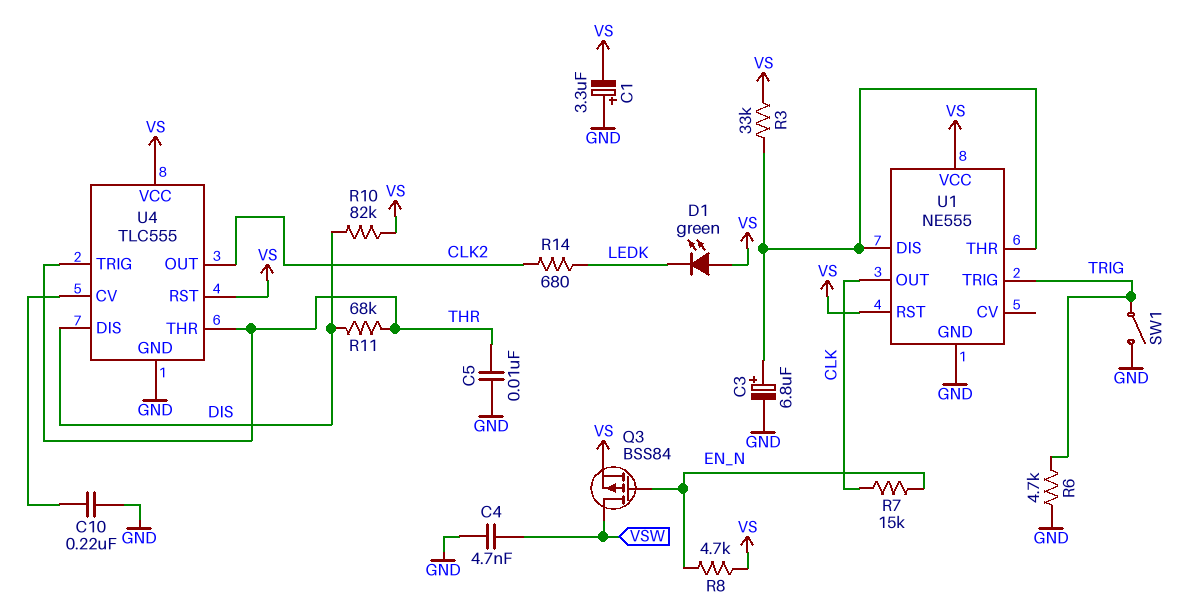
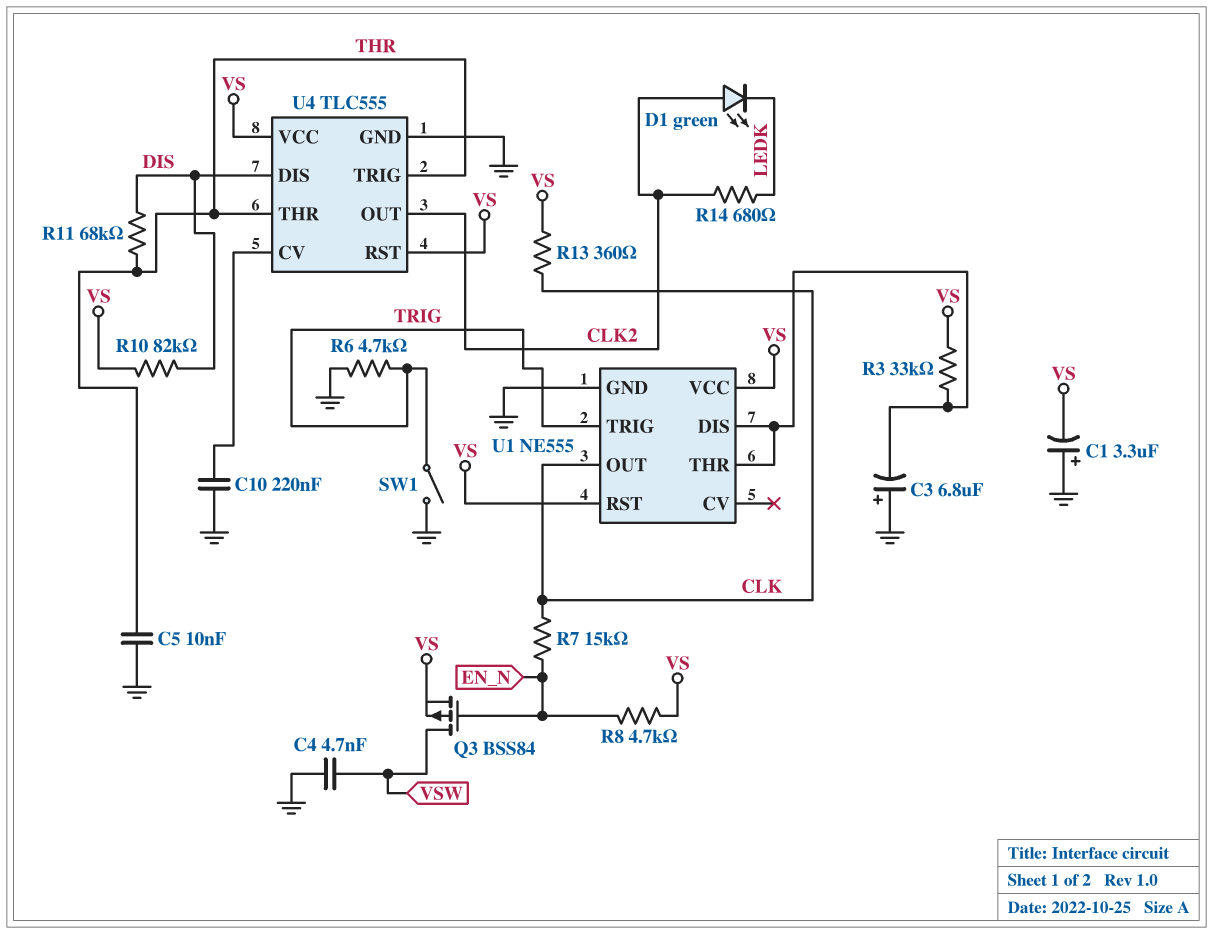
C3: 6.8uF (plus U1/DIS, minus GND) -> 6.8uF (plus GND, minus U1/DIS)
D1: LED green (A VS, K LEDK) -> LED green (A CLK2, K LEDK)
R13: none -> 360 (CLK, VS)

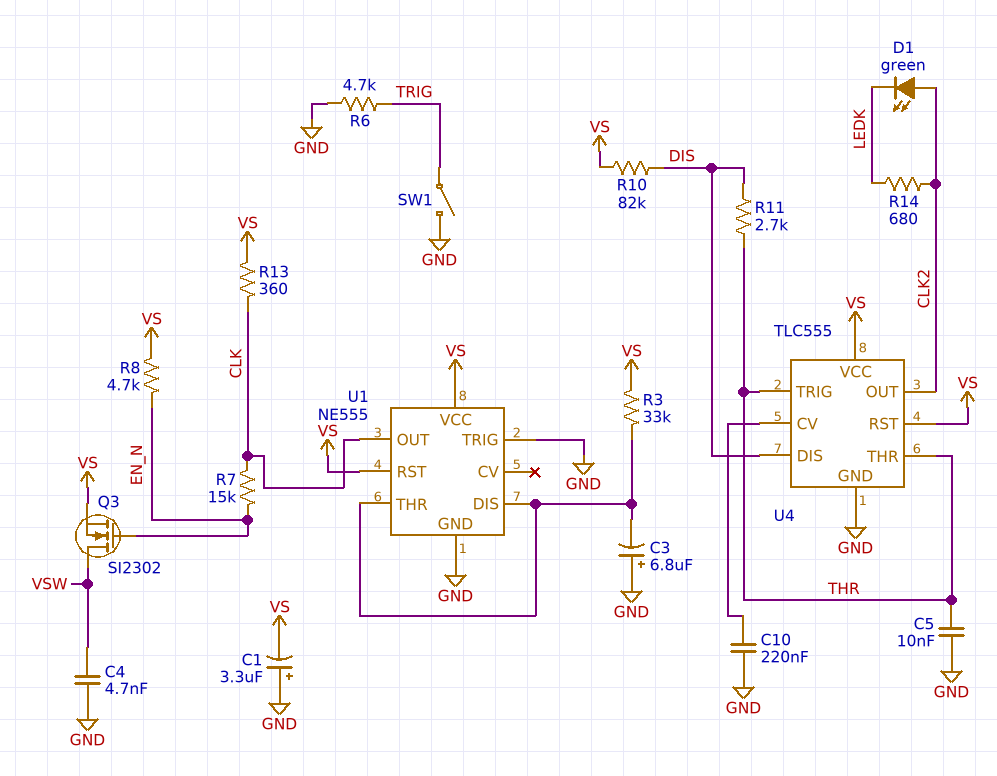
Q3: PMOS BSS84 (G EN_N, D VSW, S VS) -> NMOS SI2302 (G EN_N, D VSW, S VS)
R11: 68k (DIS, THR) -> 2.7k (DIS, THR)
U1 pin TRIG: TRIG -> GND

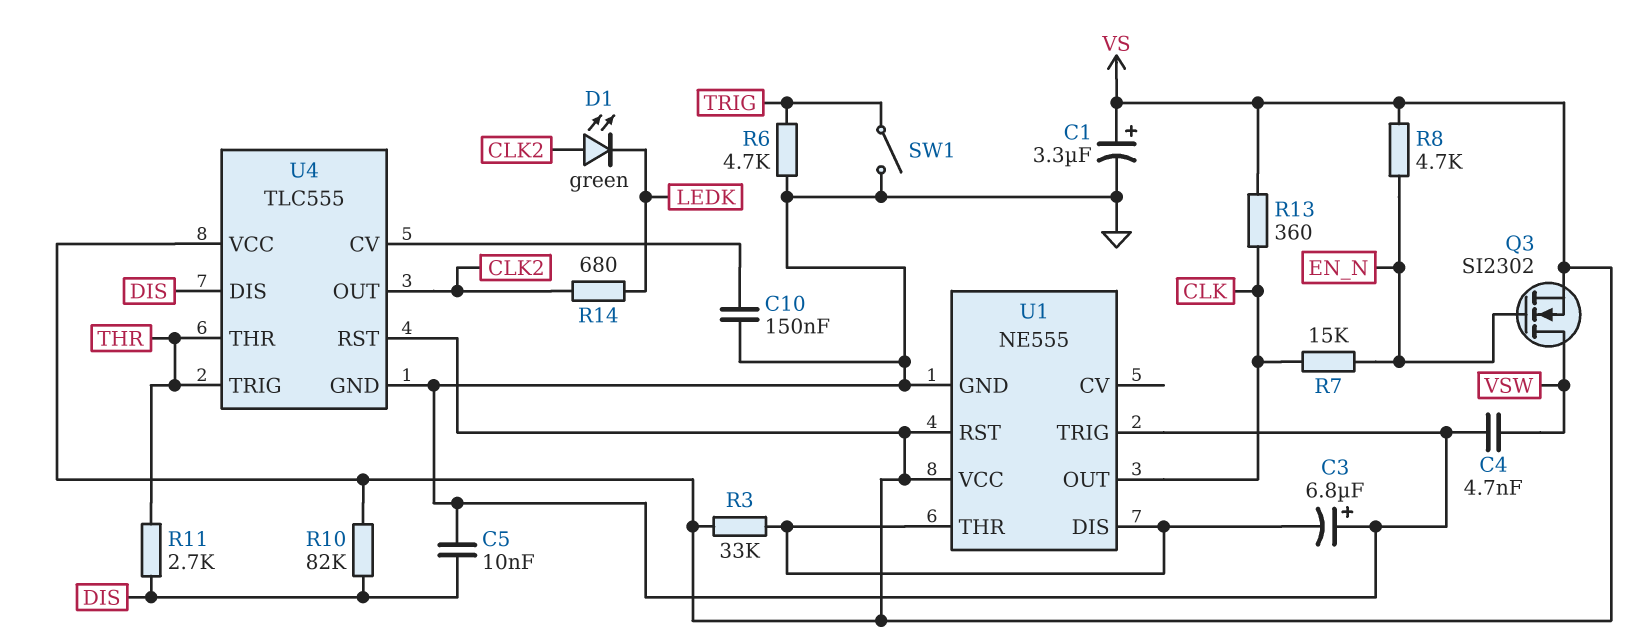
C1: 3.3uF (plus GND, minus VS) -> 3.3uF (plus VS, minus GND)
C5: 10nF (GND, THR) -> 10nF (DIS, GND)
C10: 220nF (GND, U4/CV) -> 150nF (GND, U4/CV)

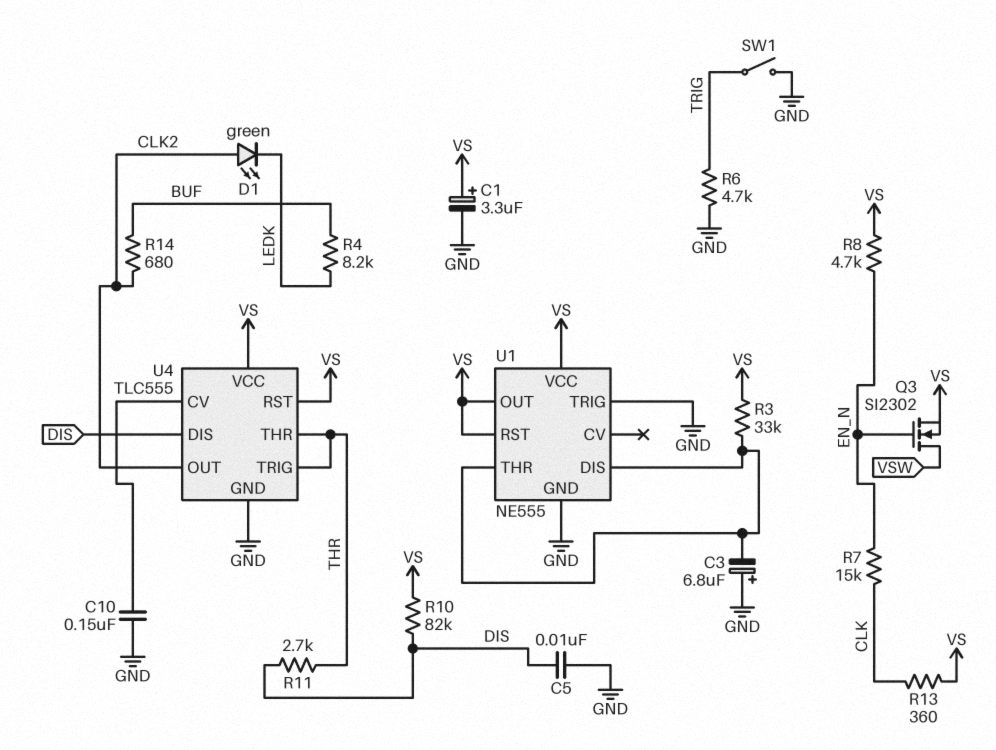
C4: 4.7nF (GND, VSW) -> none
R4: none -> 8.2k (BUF, LEDK)
R14: 680 (CLK2, LEDK) -> 680 (BUF, CLK2)
U1 pin OUT: CLK -> VS

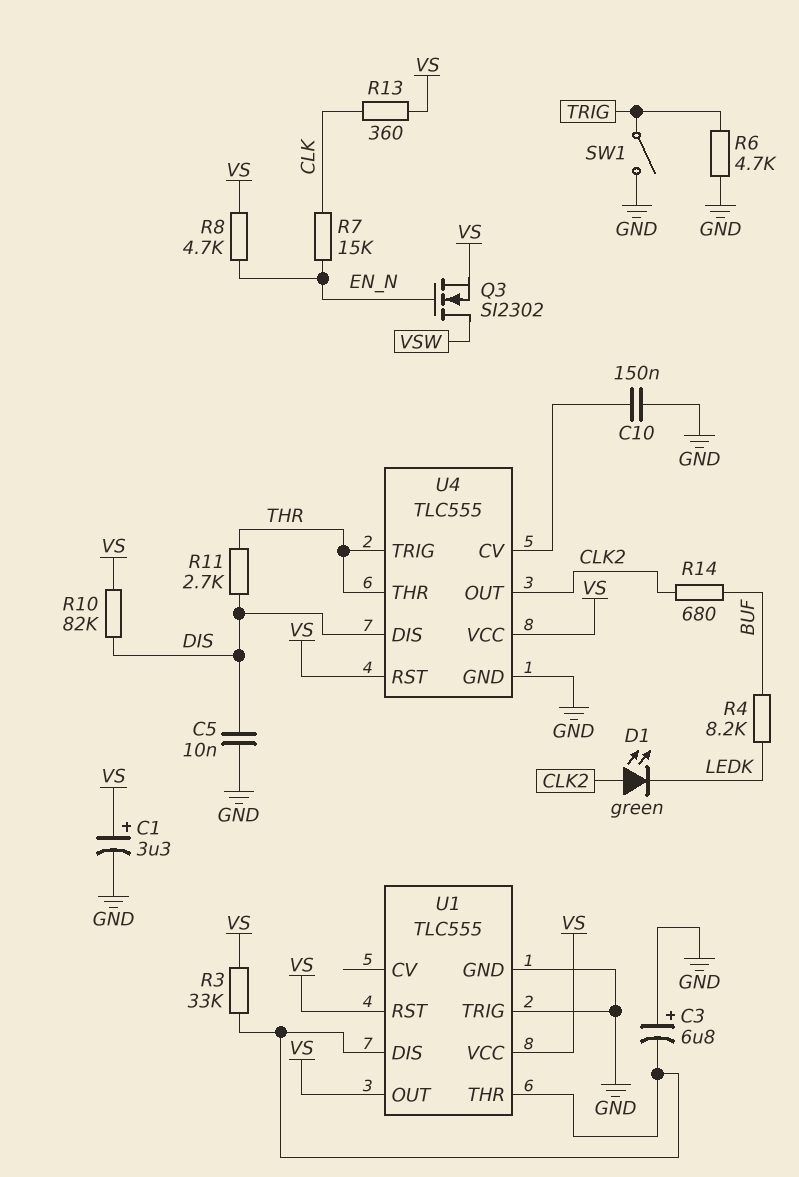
U1: NE555 -> TLC555

